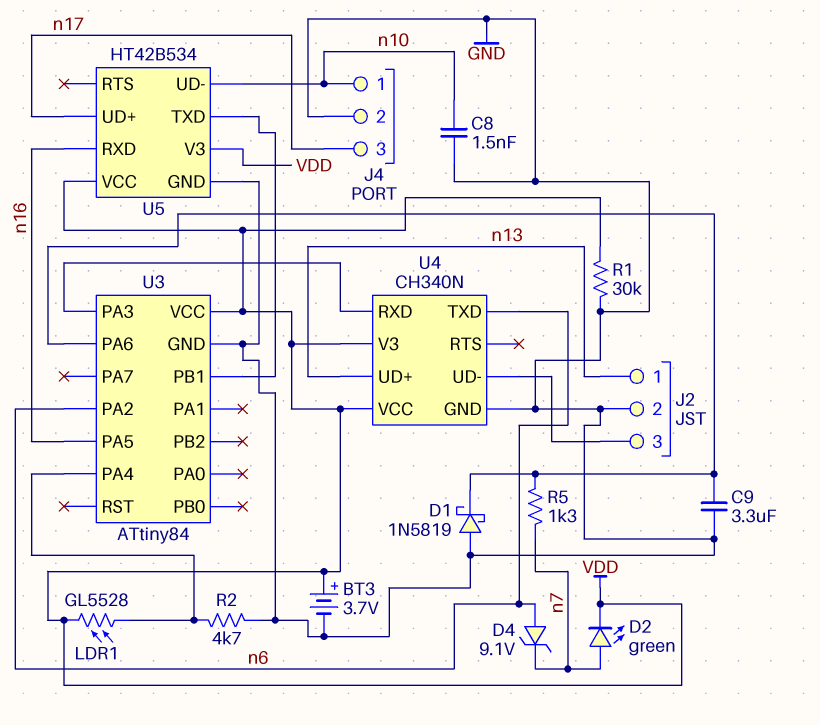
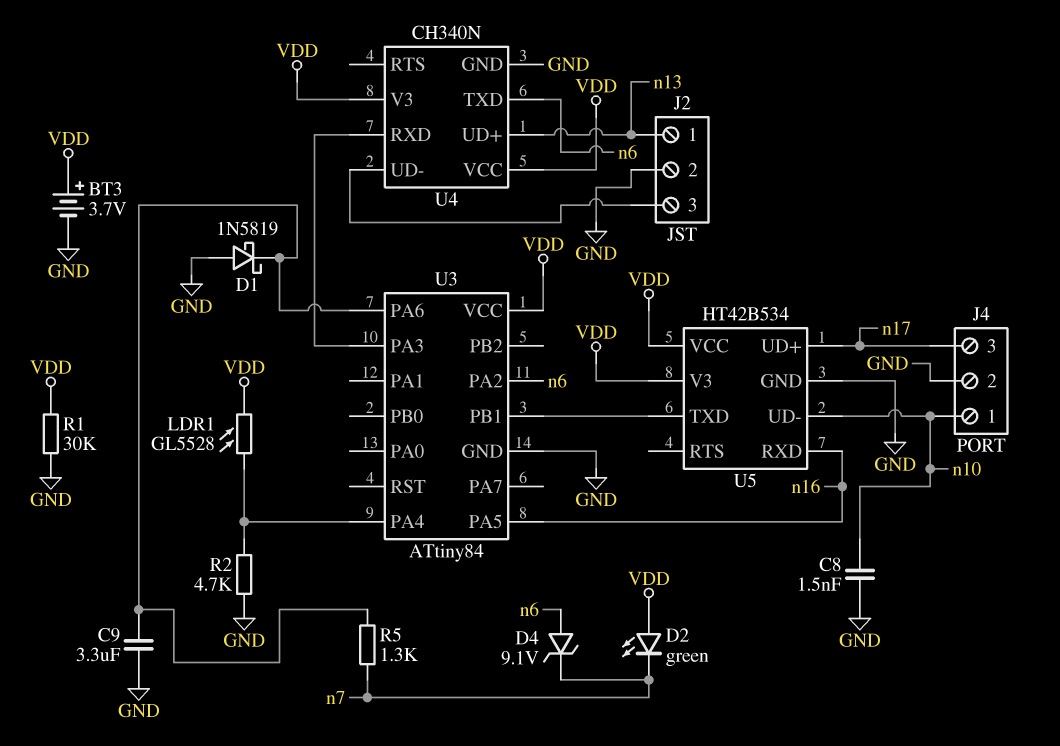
D2: LED green (A n7, K VDD) -> LED green (A VDD, K n7)

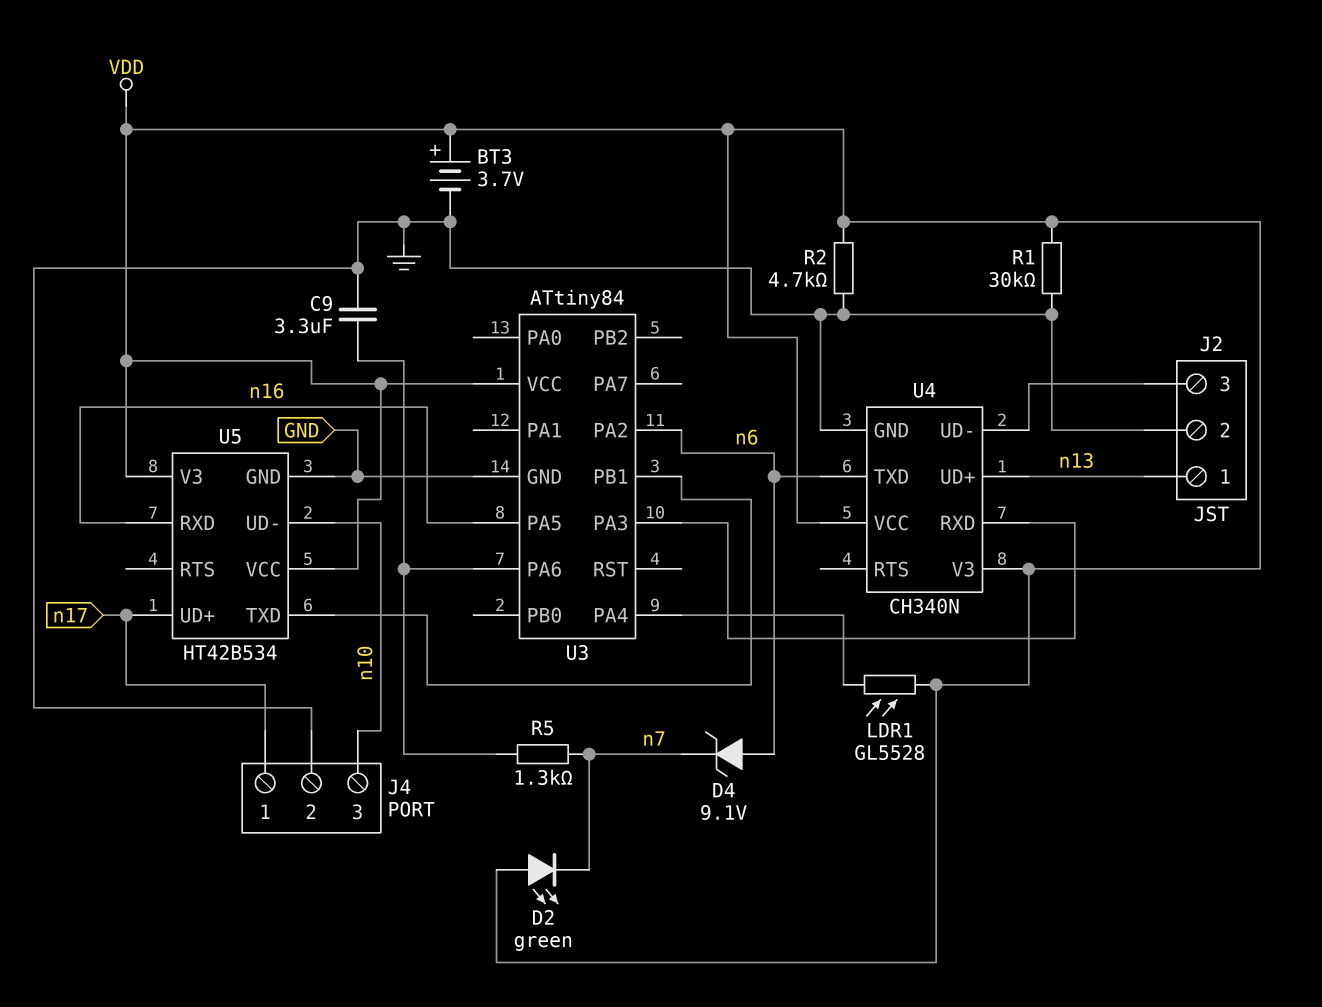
C8: 1.5nF (GND, n10) -> none
D1: schottky 1N5819 (A GND, K U3/PA6) -> none
J4 pin 1: n10 -> n17
J4 pin 3: n17 -> n10
R2: 4.7k (GND, U3/PA4) -> 4.7k (GND, VDD)

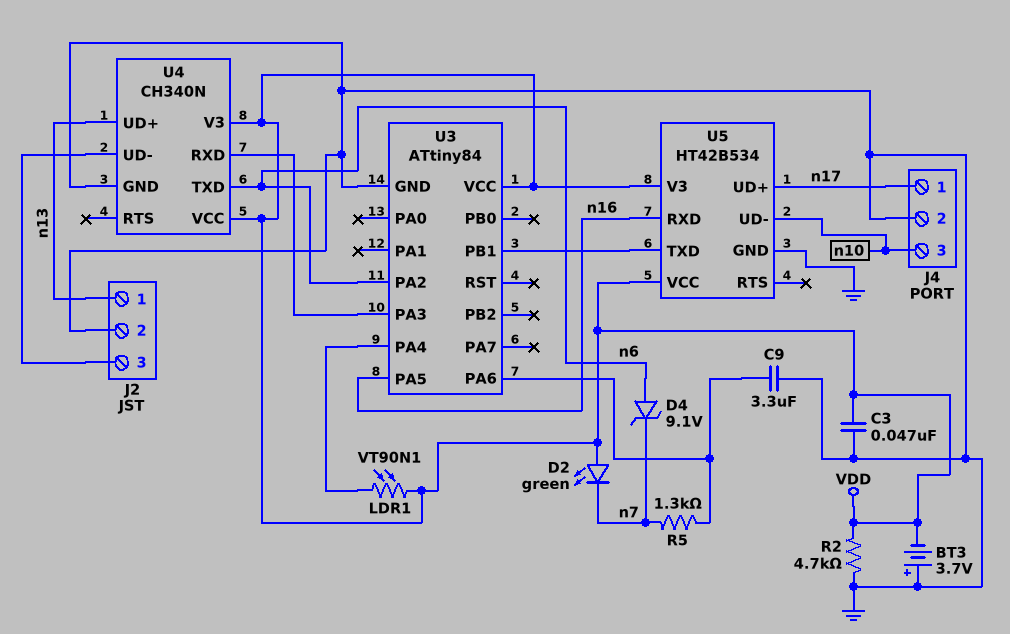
BT3: 3.7V (plus VDD, minus GND) -> 3.7V (plus GND, minus VDD)
C3: none -> 47nF (GND, VDD)
LDR1: GL5528 (U3/PA4, VDD) -> VT90N1 (U3/PA4, VDD)
R1: 30k (GND, VDD) -> none

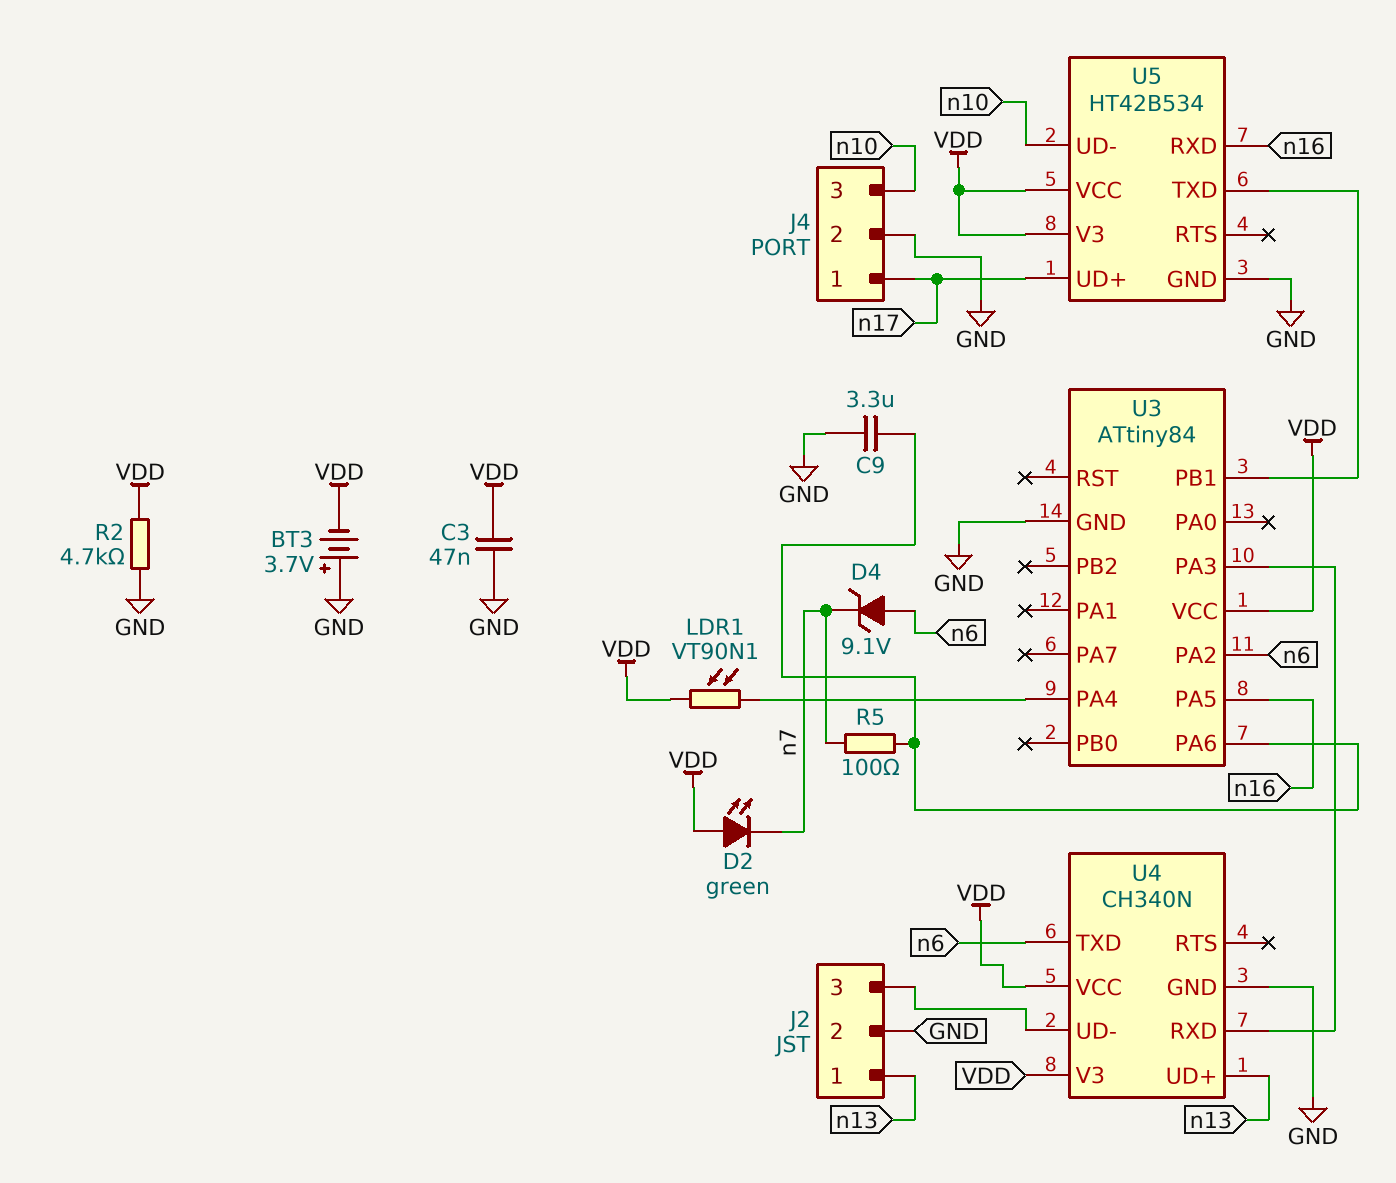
R5: 1.3k (U3/PA6, n7) -> 100 (U3/PA6, n7)

